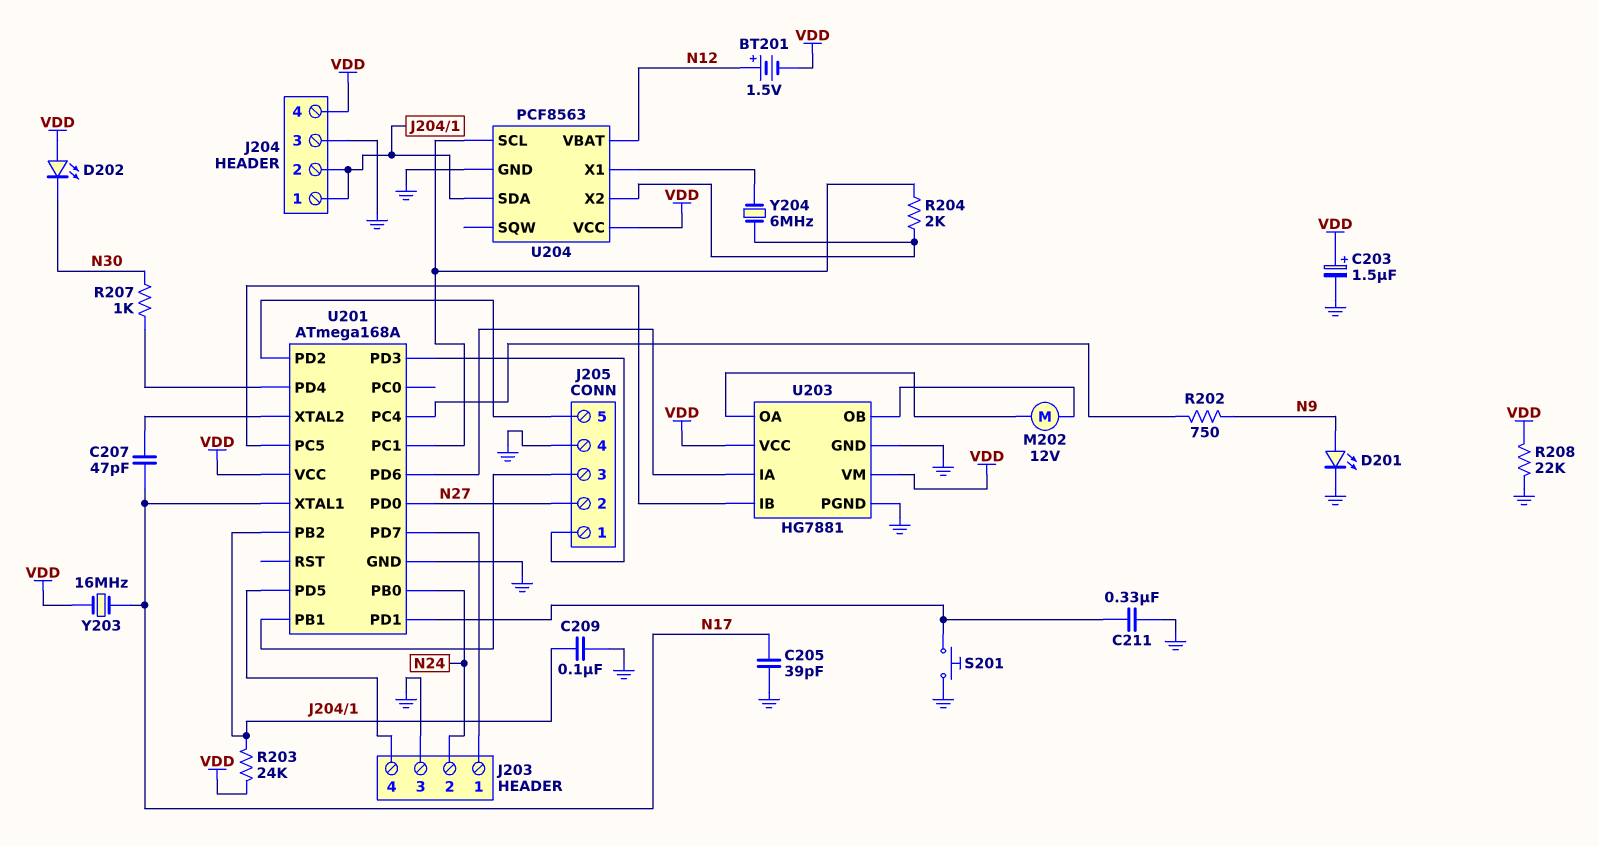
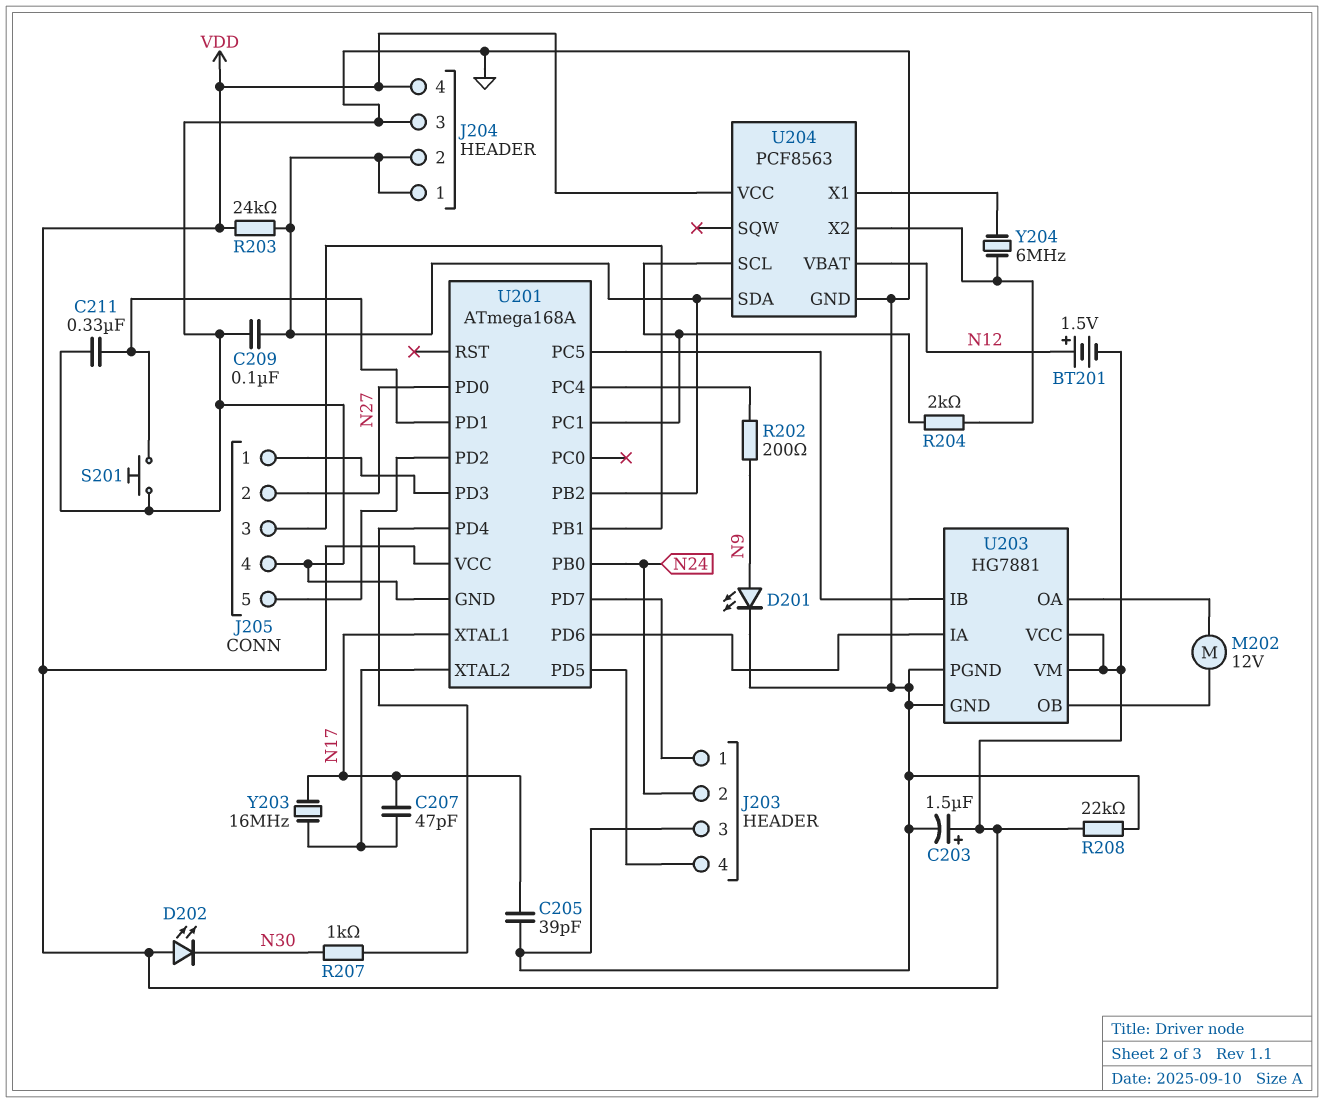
R202: 750 (N9, U201/PC4) -> 200 (N9, U201/PC4)
Y203: 16MHz (N17, VDD) -> 16MHz (N17, U201/XTAL2)

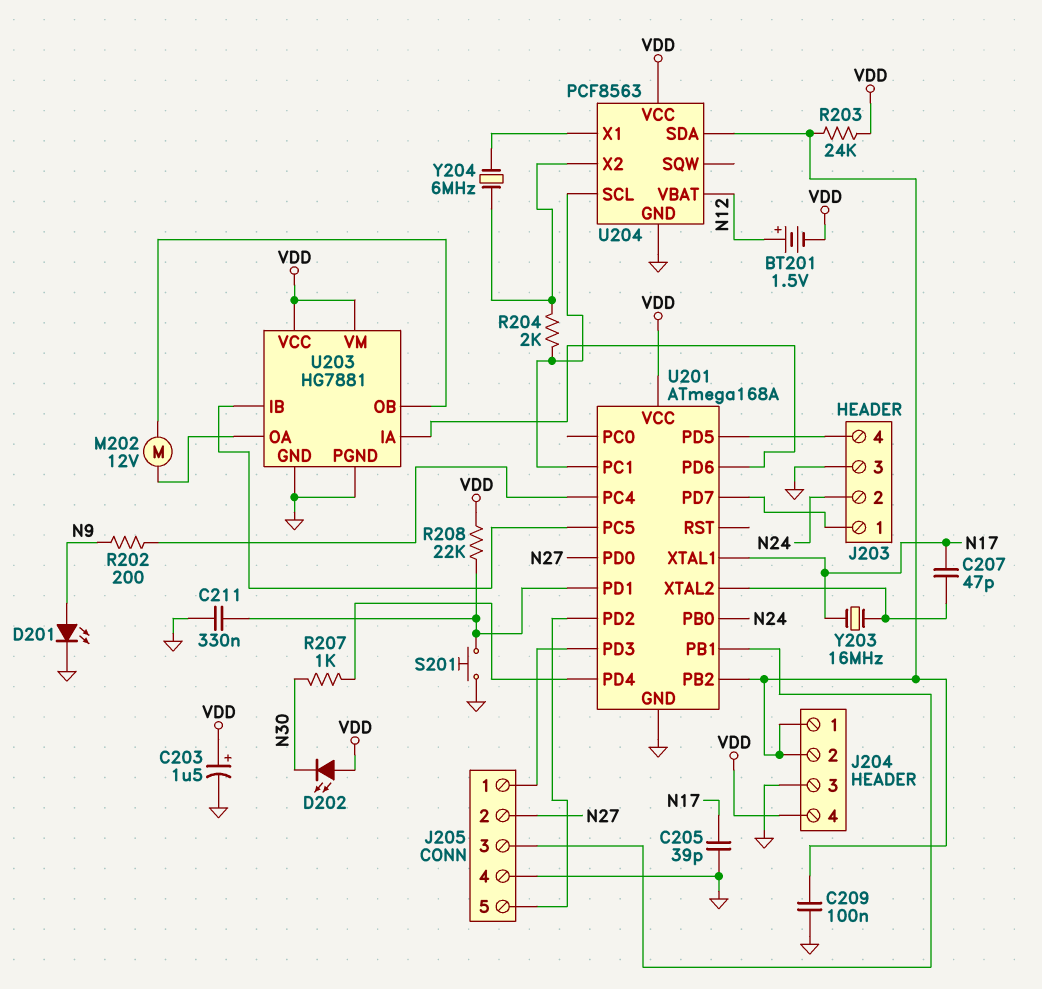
R208: 22k (GND, VDD) -> 22k (U201/PD1, VDD)

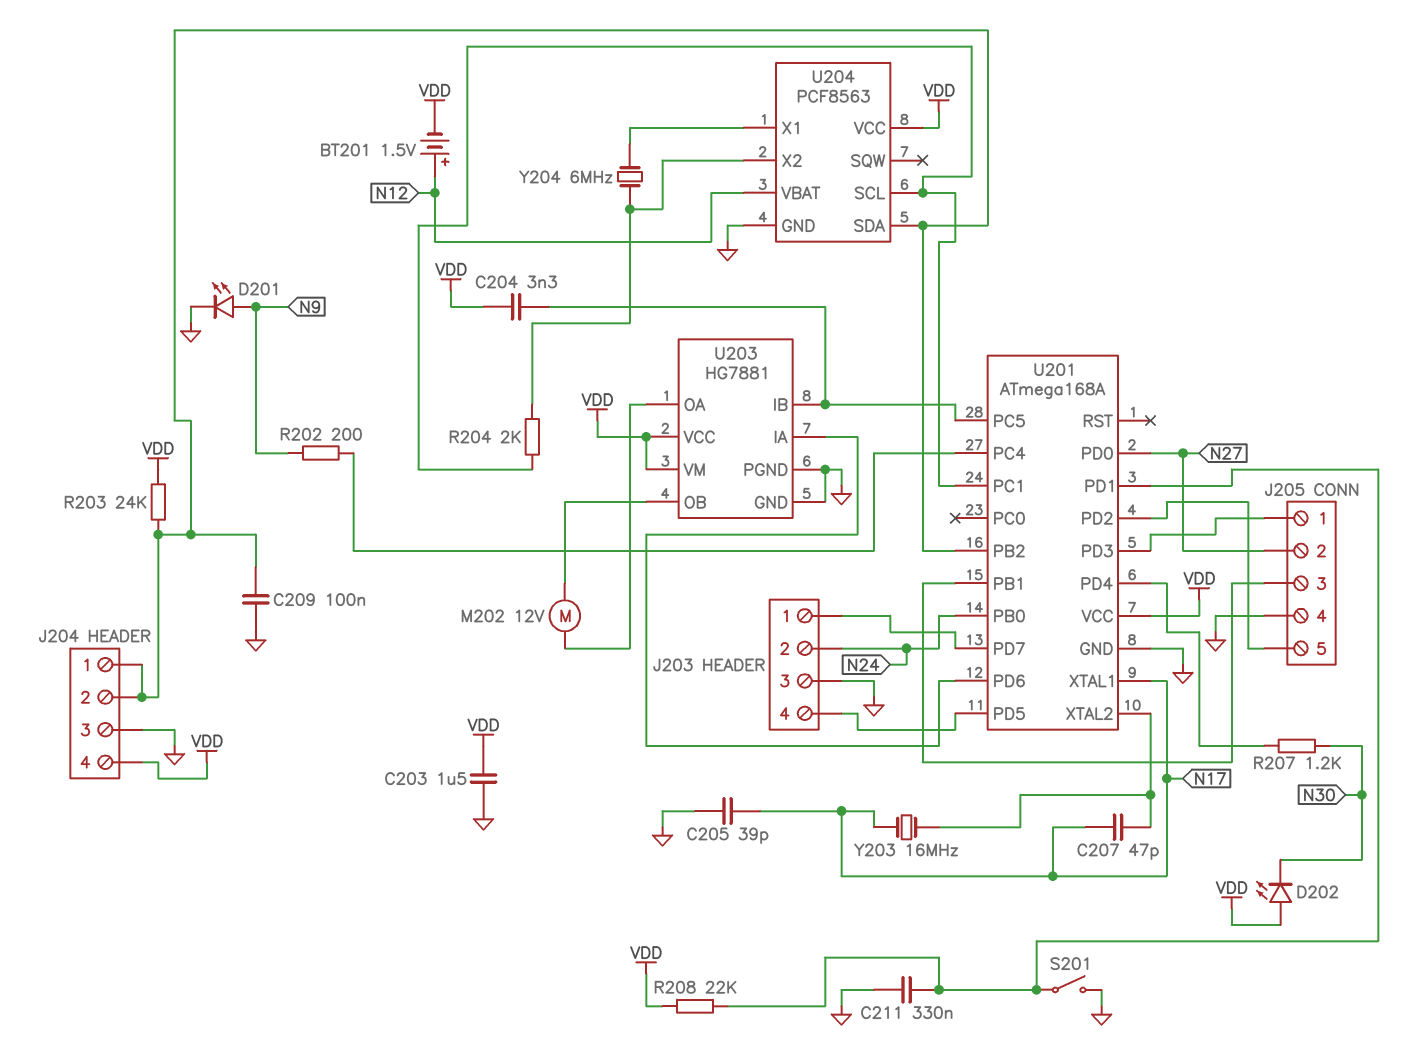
C203: 1.5uF (plus VDD, minus GND) -> 1.5uF (GND, VDD)
C204: none -> 3.3nF (U201/PC5, VDD)
R207: 1k (N30, U201/PD4) -> 1.2k (N30, U201/PD4)
S201: button (GND, U201/PD1) -> switch (GND, U201/PD1)

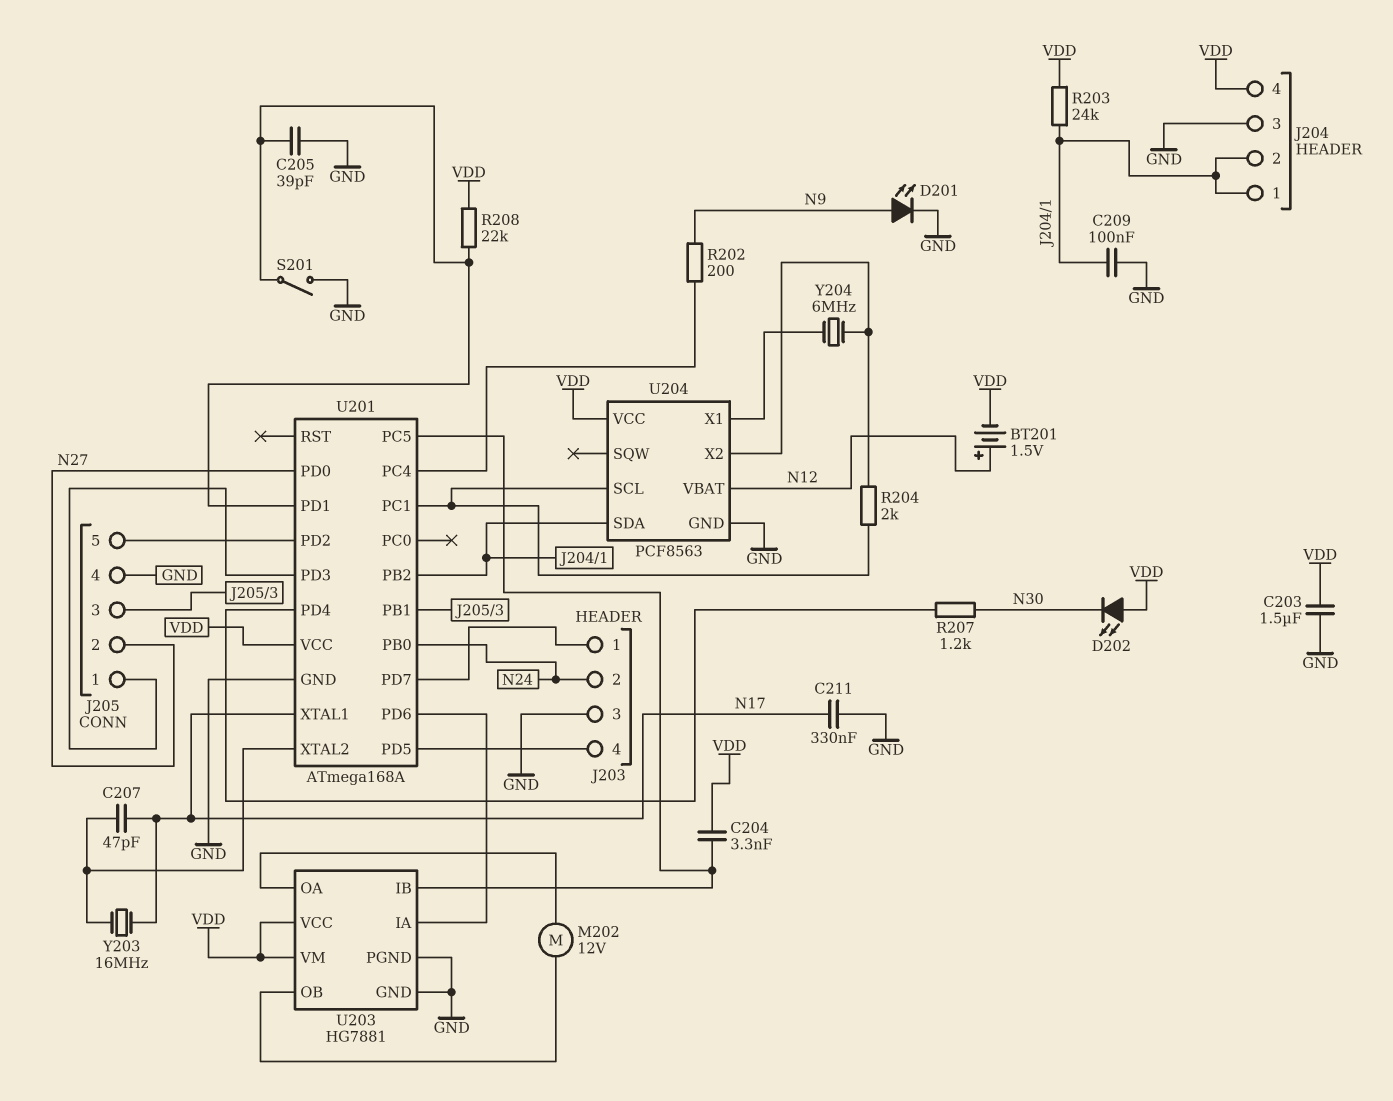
C205: 39pF (GND, N17) -> 39pF (GND, U201/PD1)
C211: 330nF (GND, U201/PD1) -> 330nF (GND, N17)

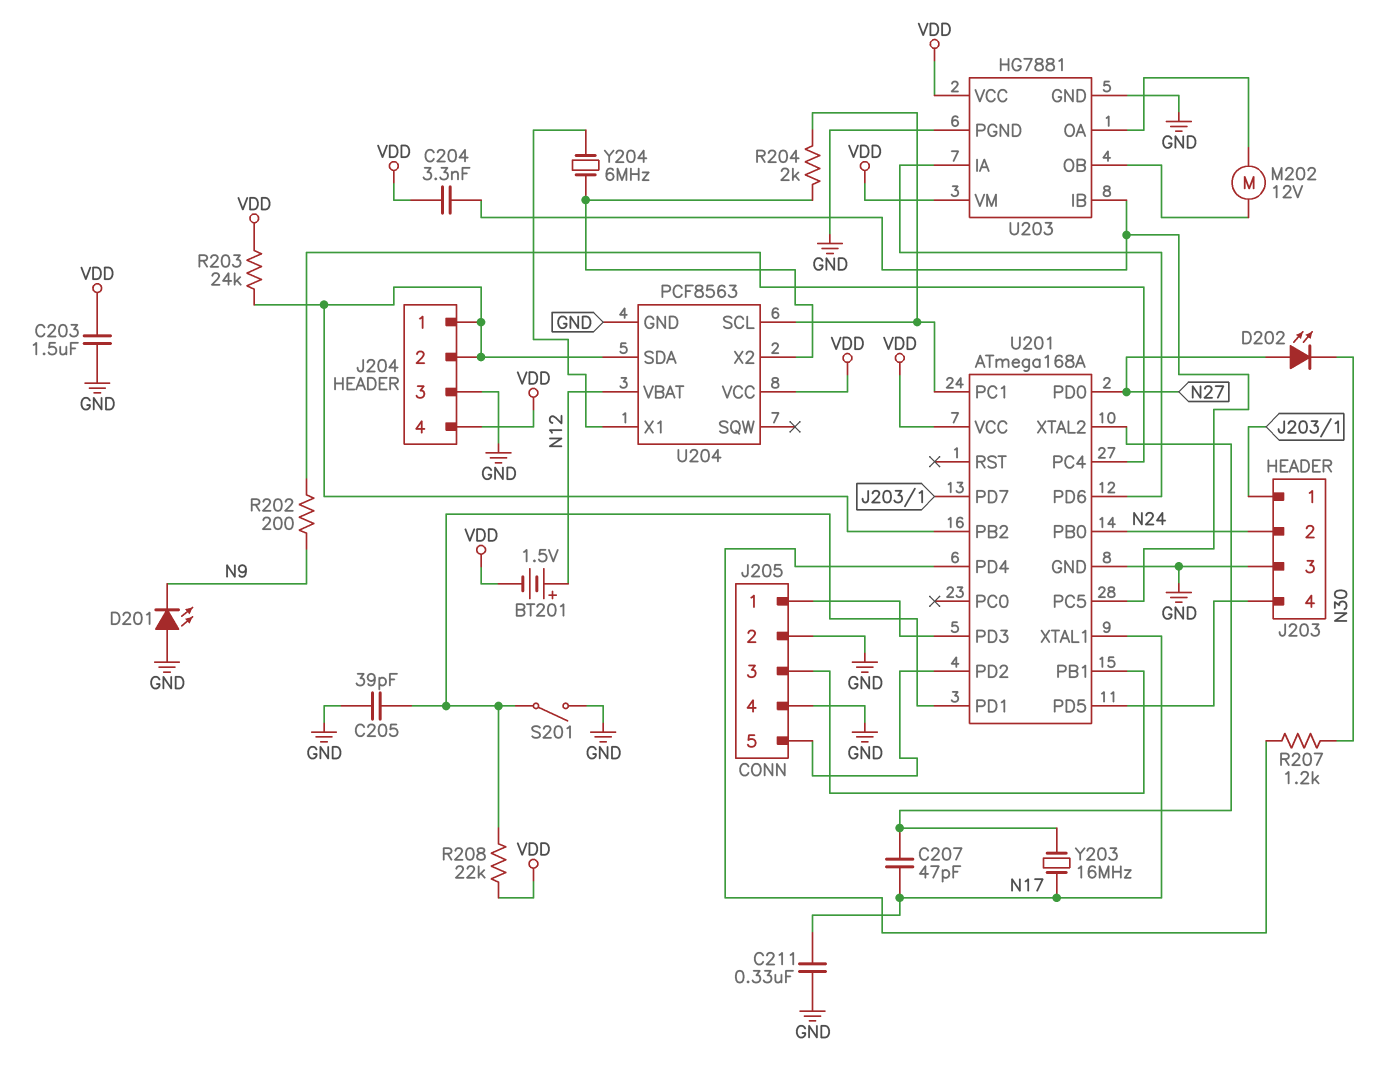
C209: 100nF (GND, J204/1) -> none
D201: LED (A N9, K GND) -> LED (A GND, K N9)
D202: LED (A VDD, K N30) -> LED (A N27, K N30)
J205 pin 2: N27 -> GND

